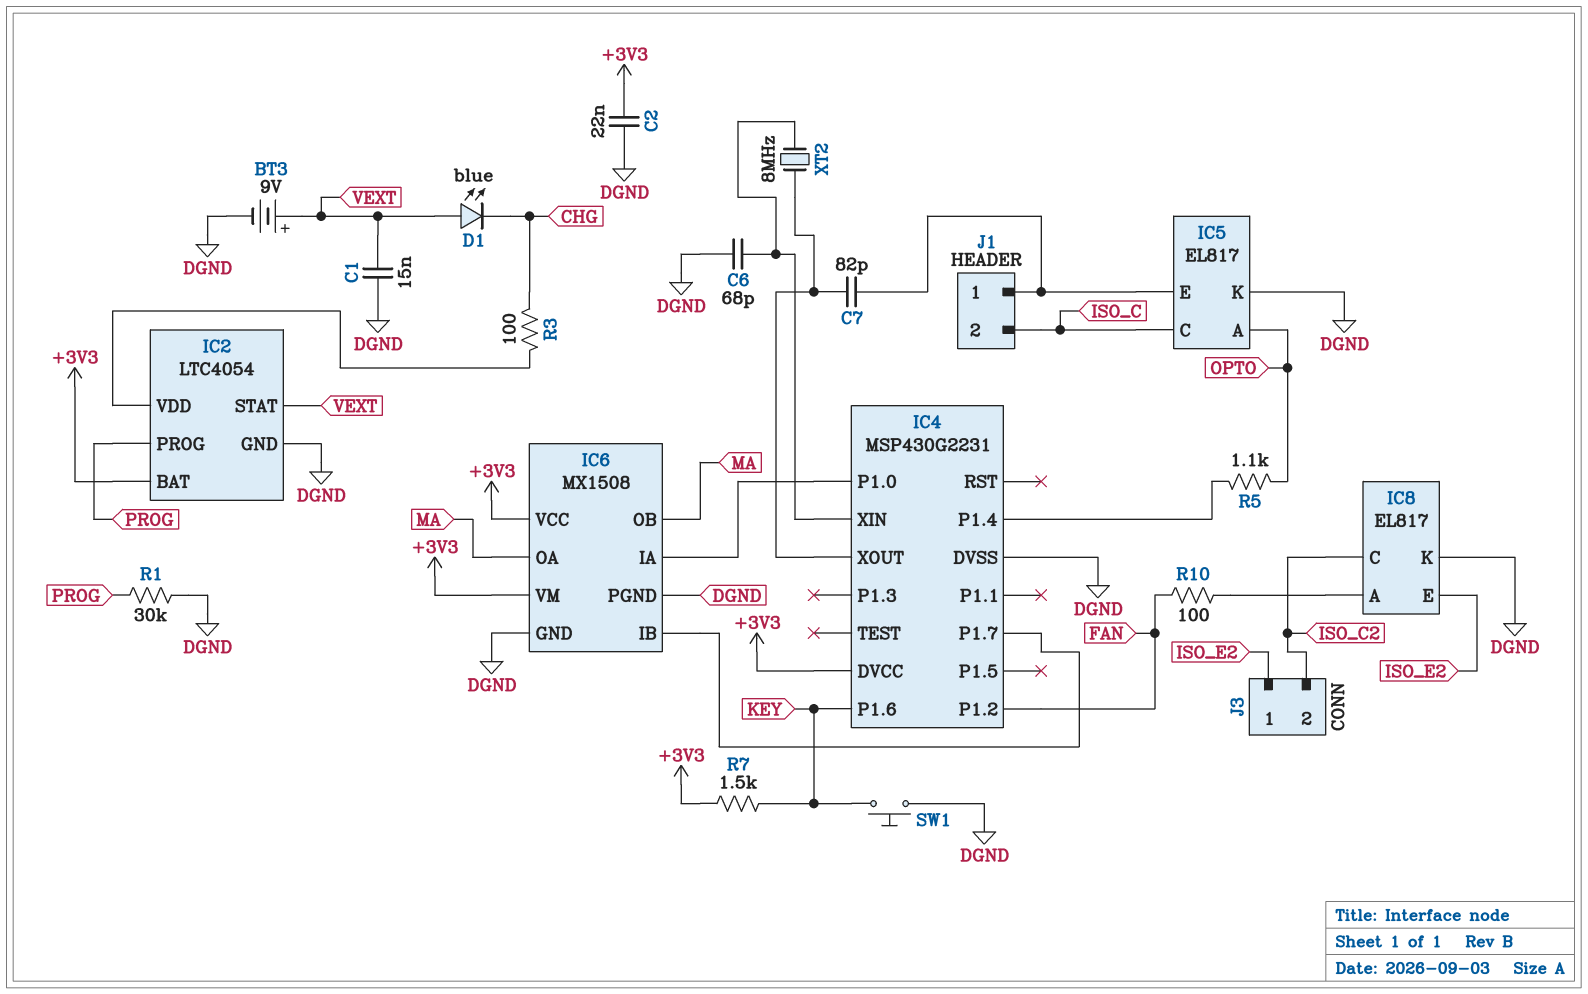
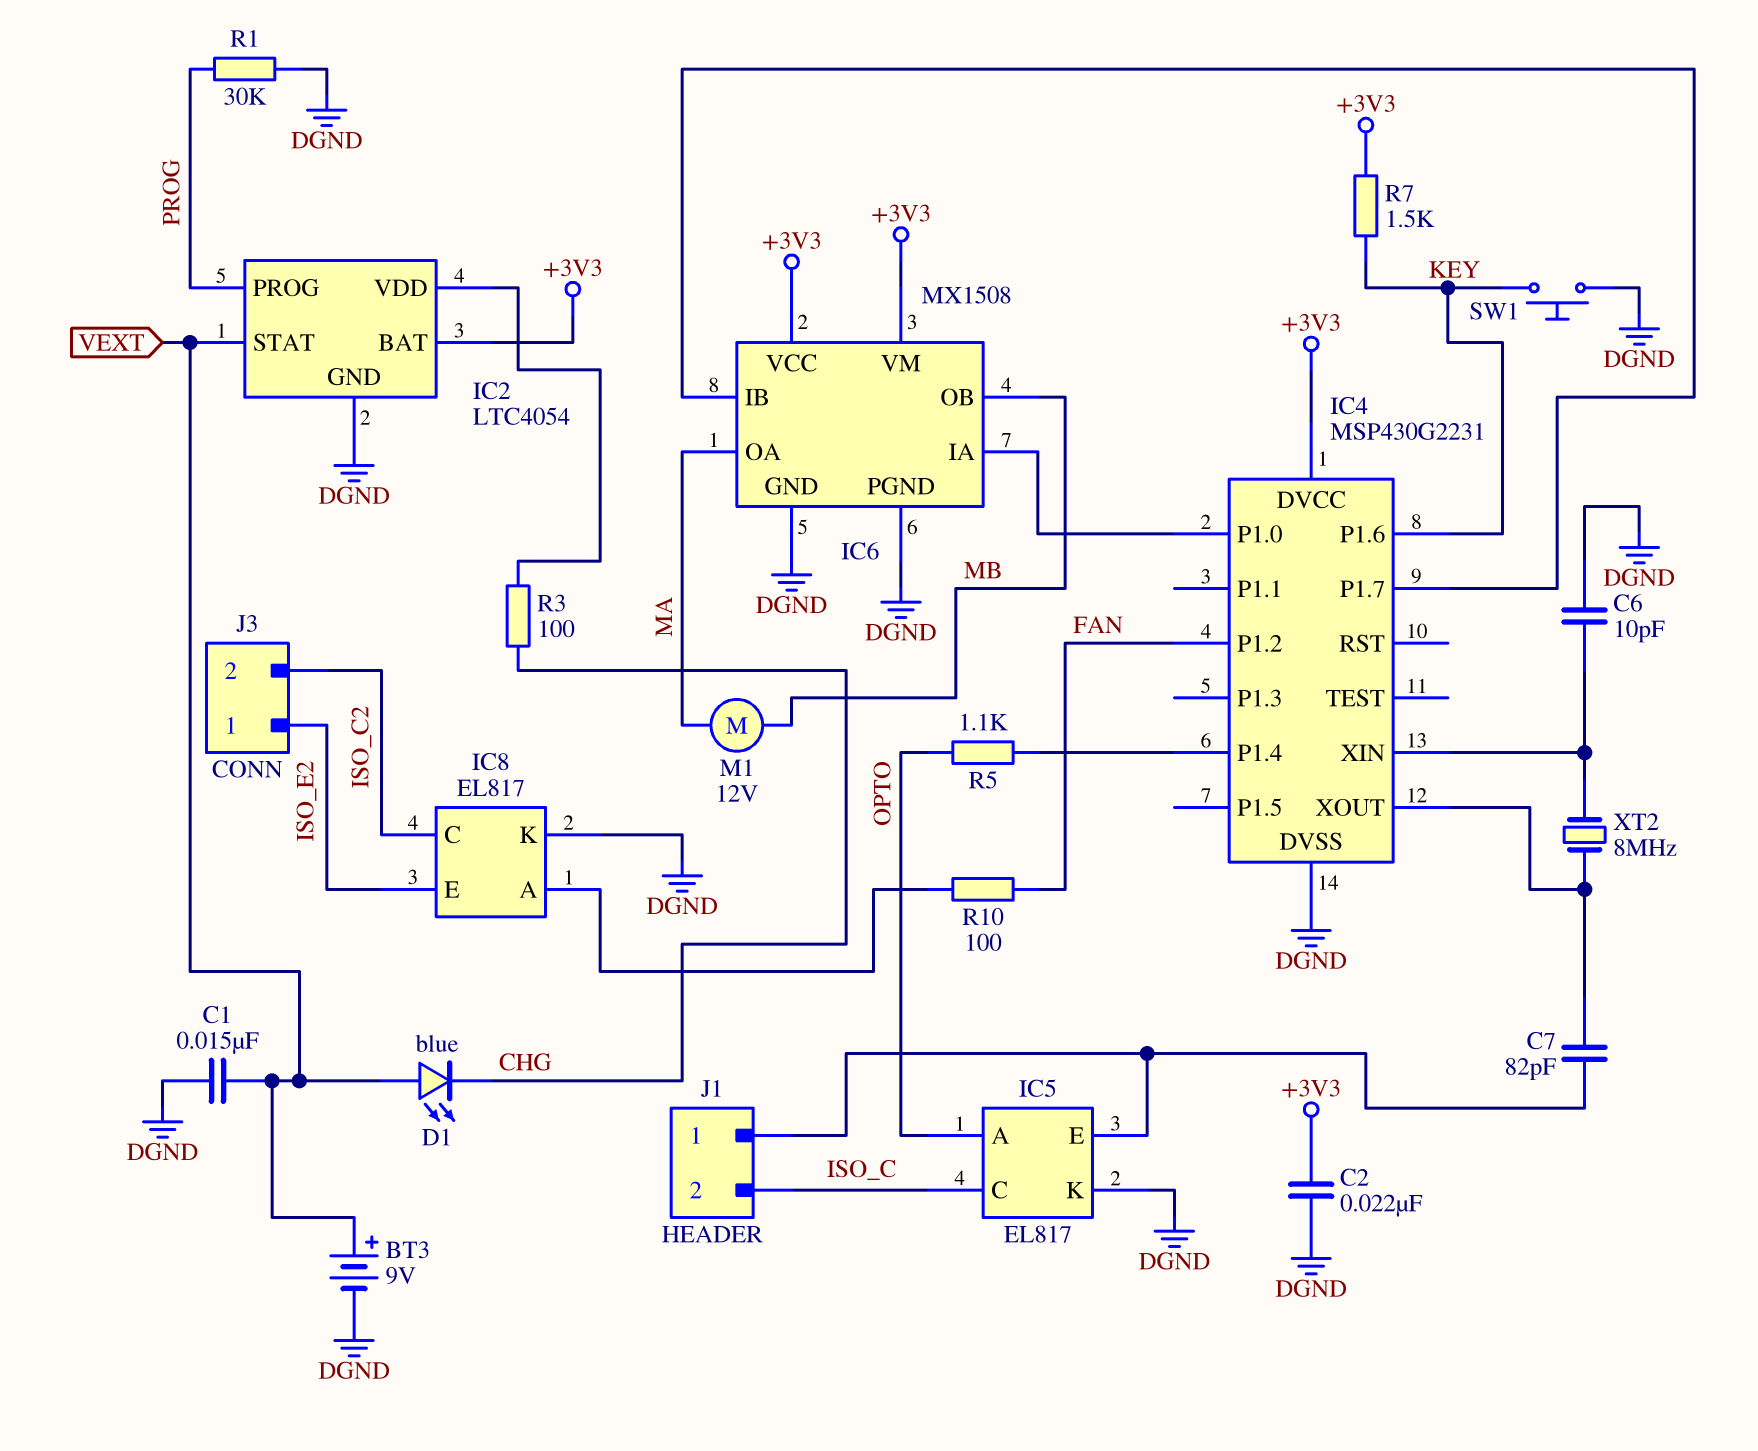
C6: 68pF (DGND, IC4/XIN) -> 10pF (DGND, IC4/XIN)
IC6 pin OB: MA -> MB
M1: none -> motor 12V (MA, MB)

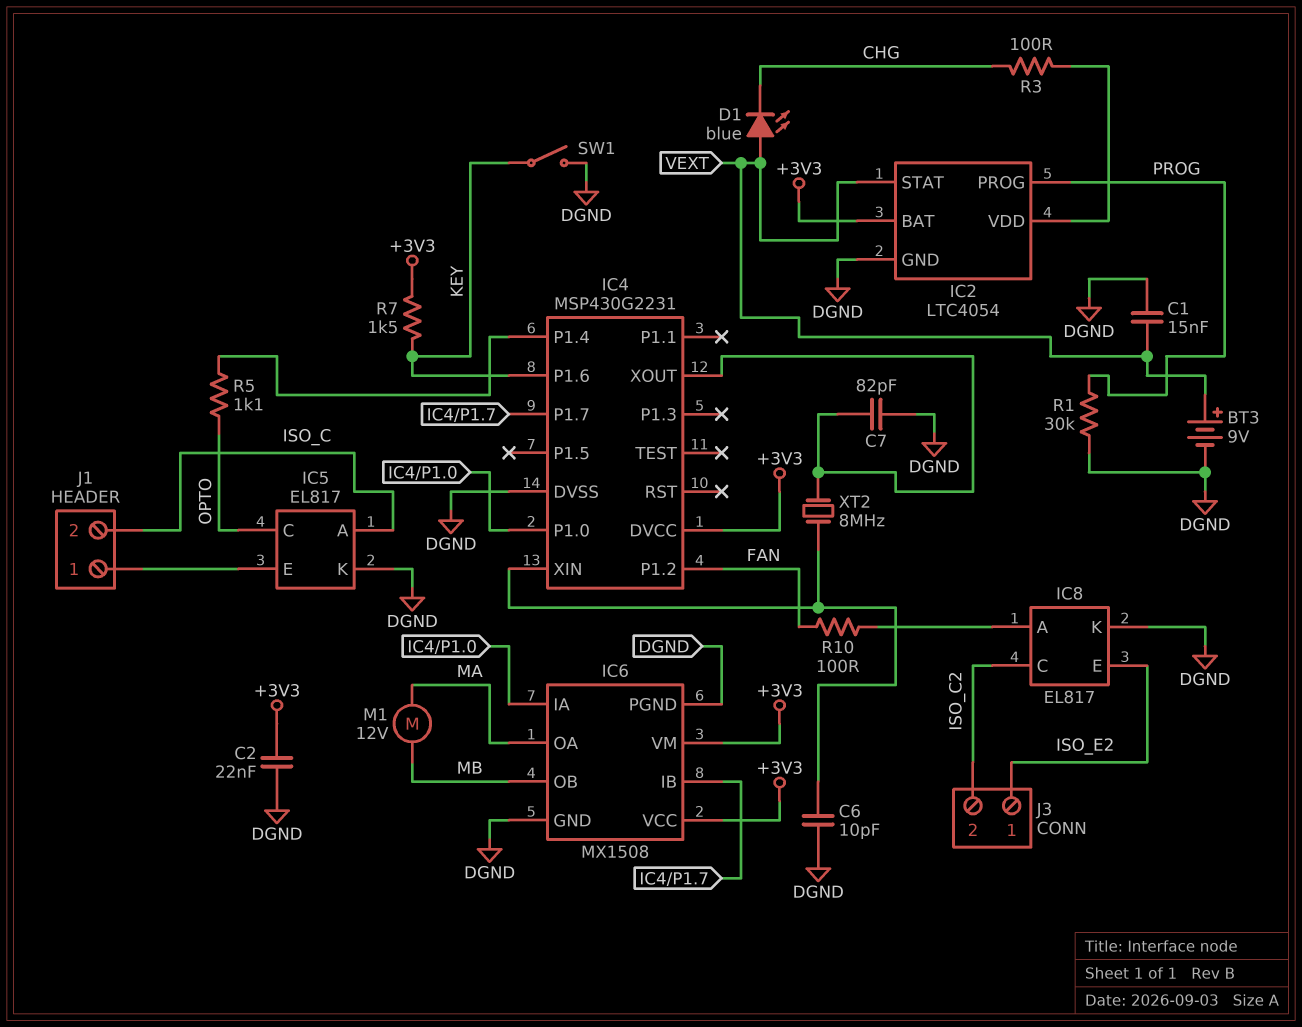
C7: 82pF (IC4/XOUT, IC5/E) -> 82pF (DGND, IC4/XOUT)
IC5 pin A: OPTO -> ISO_C
IC5 pin C: ISO_C -> OPTO
SW1: button (DGND, KEY) -> switch (DGND, KEY)

